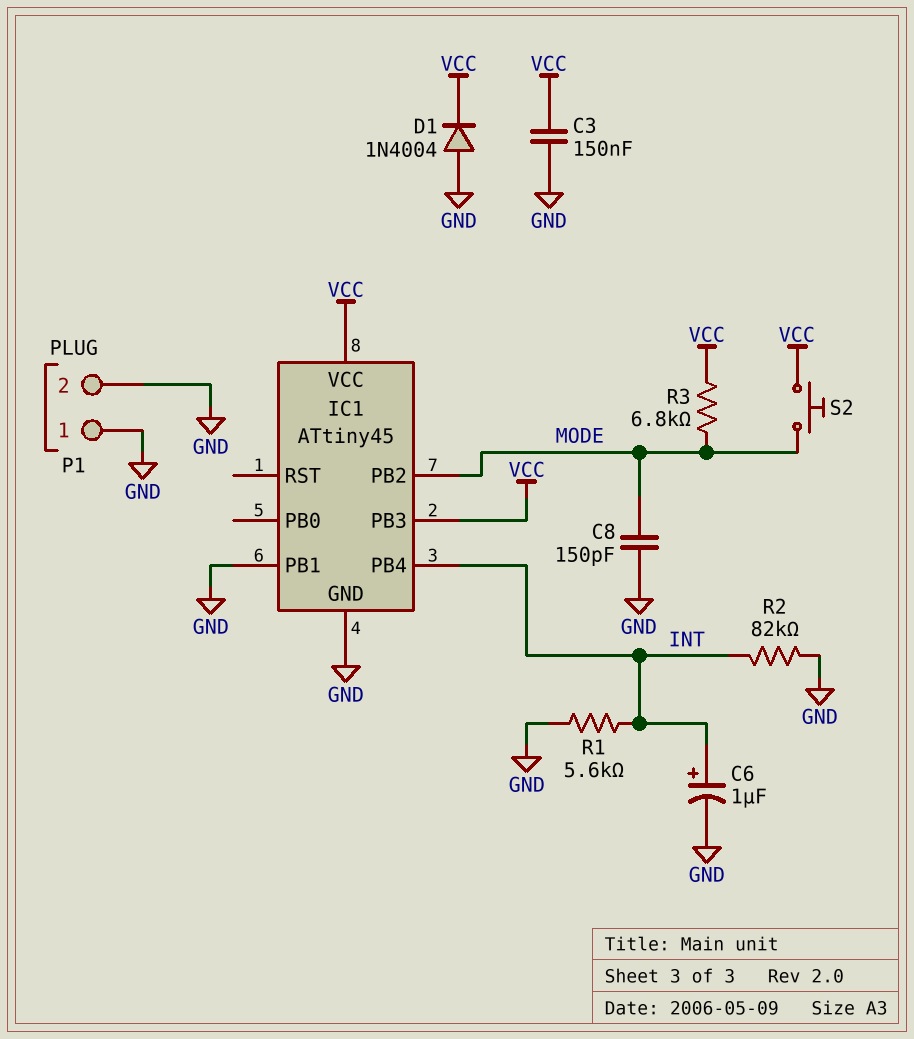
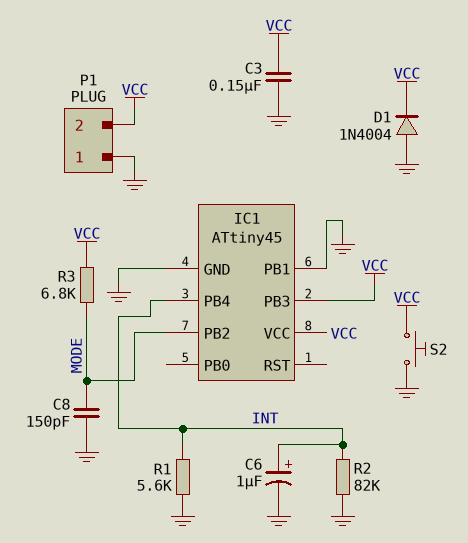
P1 pin 2: GND -> VCC
S2: button (MODE, VCC) -> button (GND, VCC)

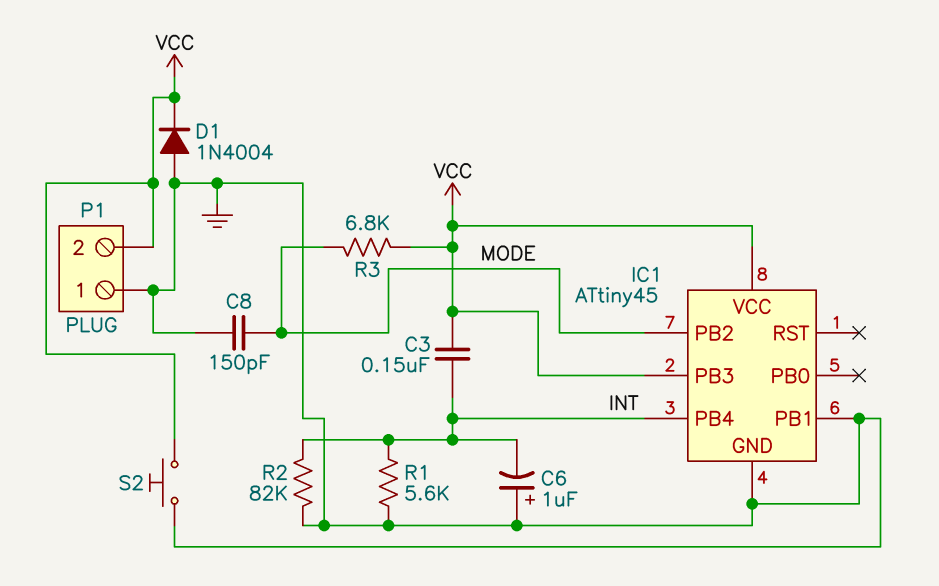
C3: 150nF (GND, VCC) -> 150nF (INT, VCC)
C6: 1uF (plus INT, minus GND) -> 1uF (plus GND, minus INT)

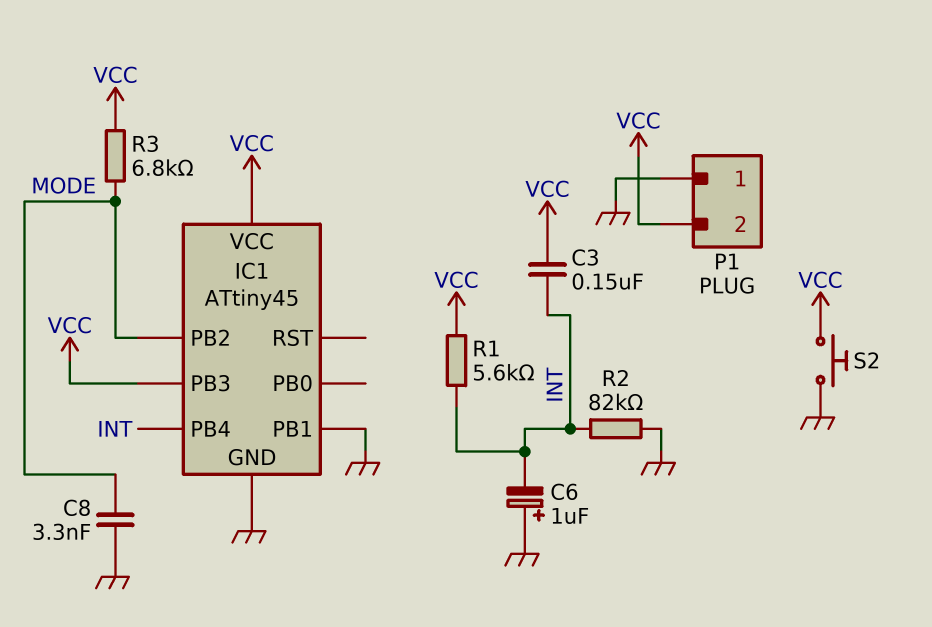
C8: 150pF (GND, MODE) -> 3.3nF (GND, MODE)
D1: diode 1N4004 (A GND, K VCC) -> none
R1: 5.6k (GND, INT) -> 5.6k (INT, VCC)

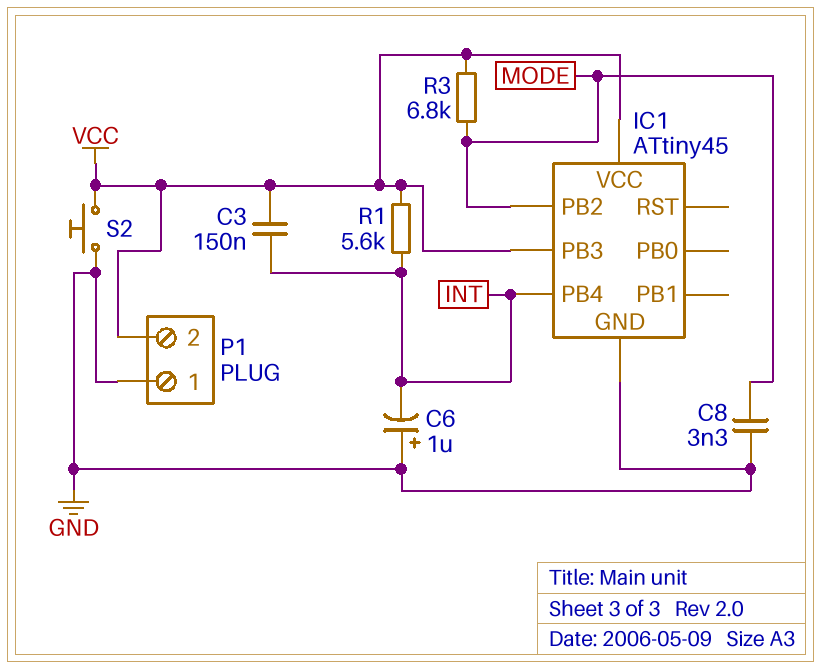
IC1 pin PB1: GND -> none
R2: 82k (GND, INT) -> none

